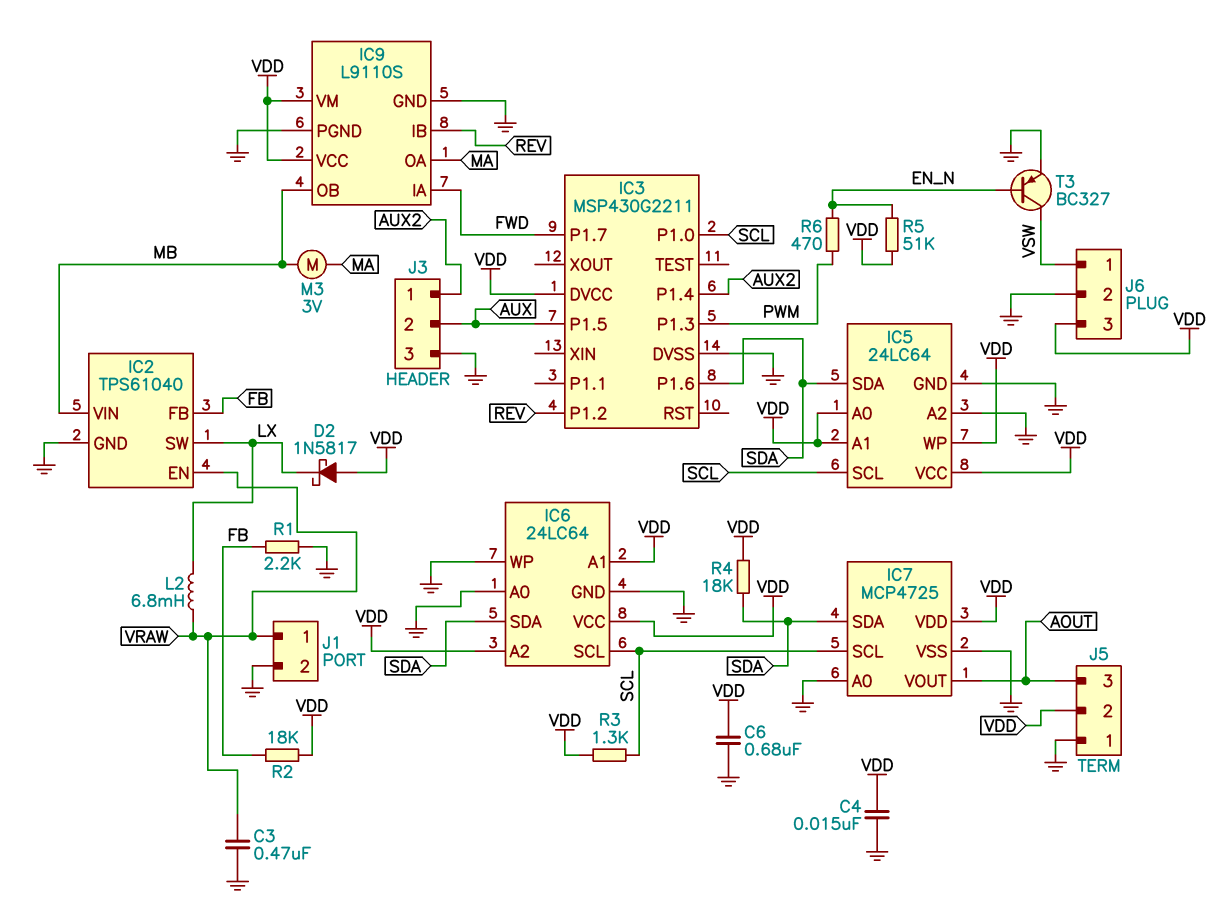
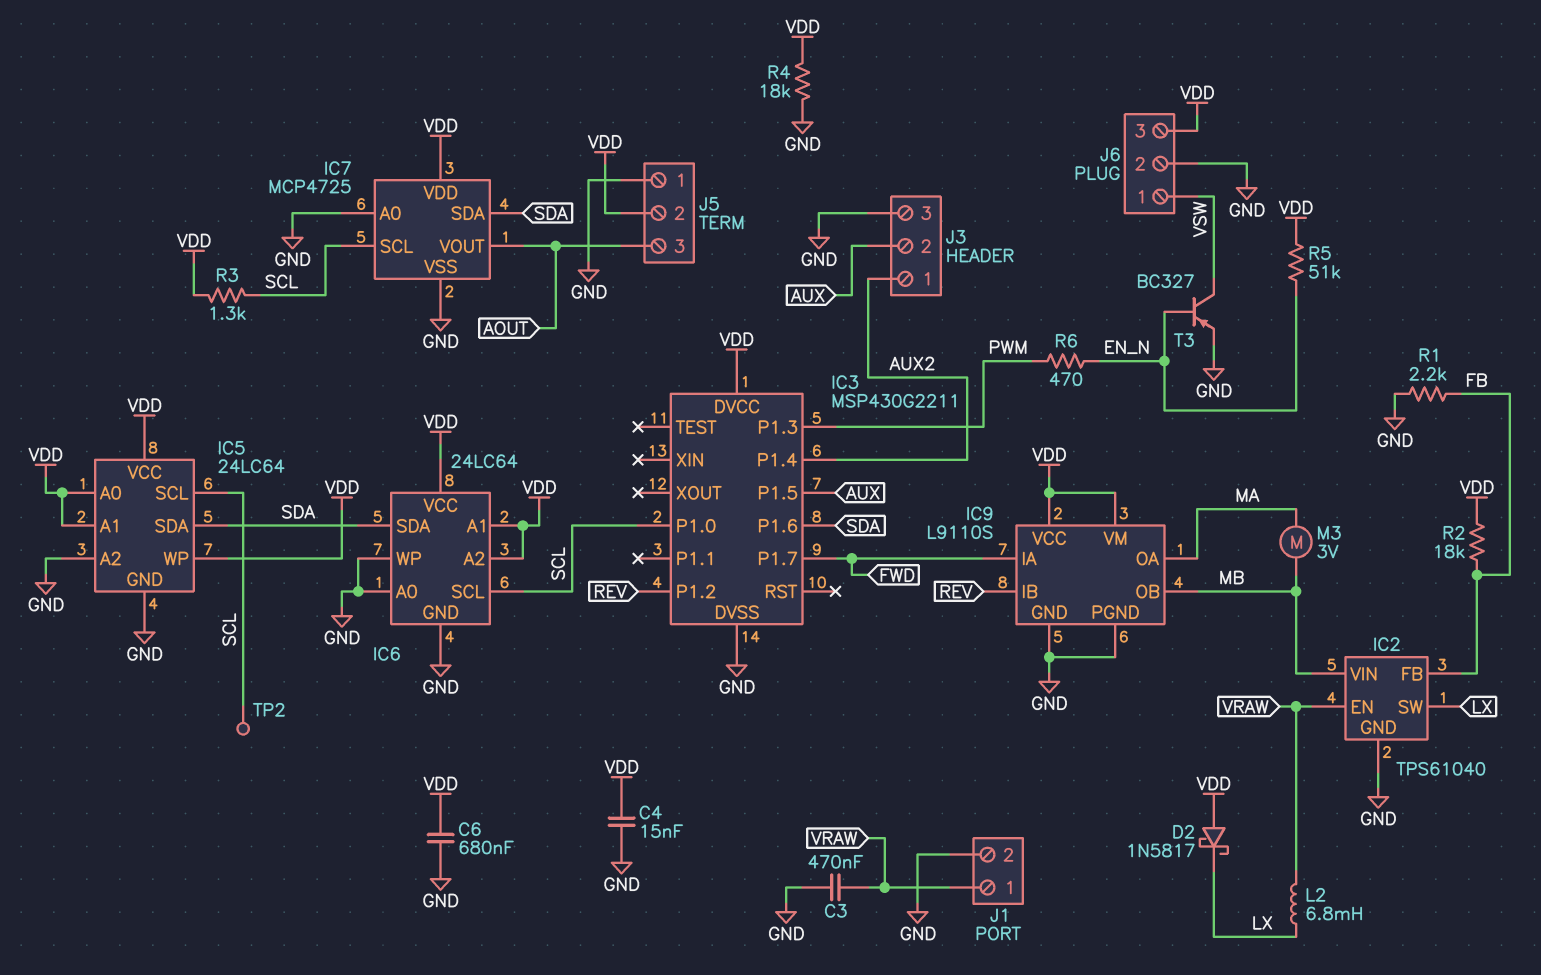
R4: 18k (SDA, VDD) -> 18k (GND, VDD)
TP2: none -> test point (SCL)

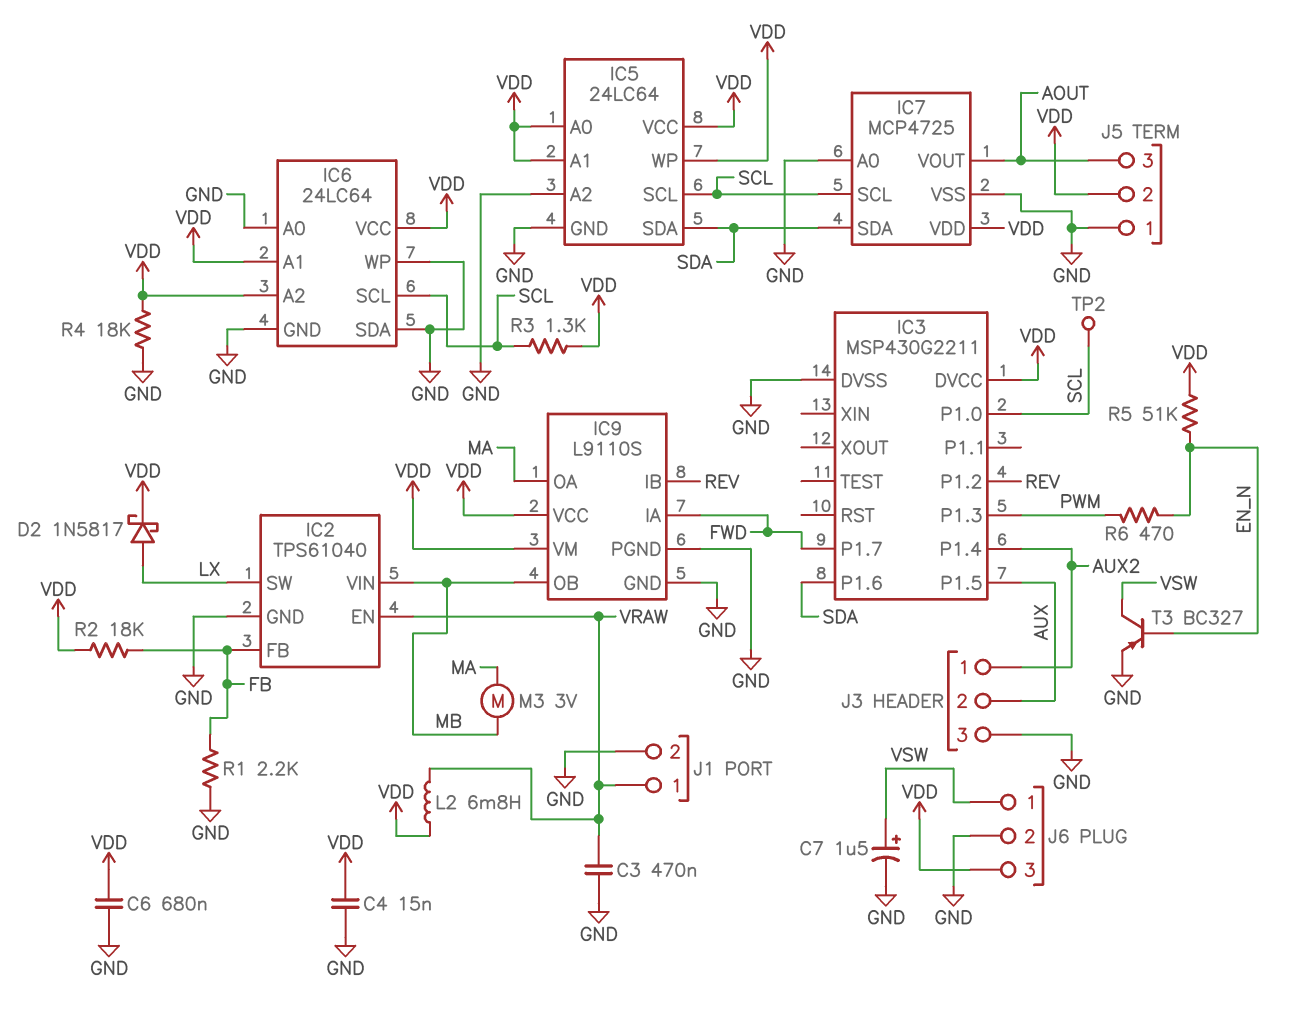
C7: none -> 1.5uF (plus VSW, minus GND)
D2: schottky 1N5817 (A VDD, K LX) -> schottky 1N5817 (A LX, K VDD)
IC6 pin SDA: SDA -> GND
L2: 6.8mH (LX, VRAW) -> 6.8mH (VDD, VRAW)

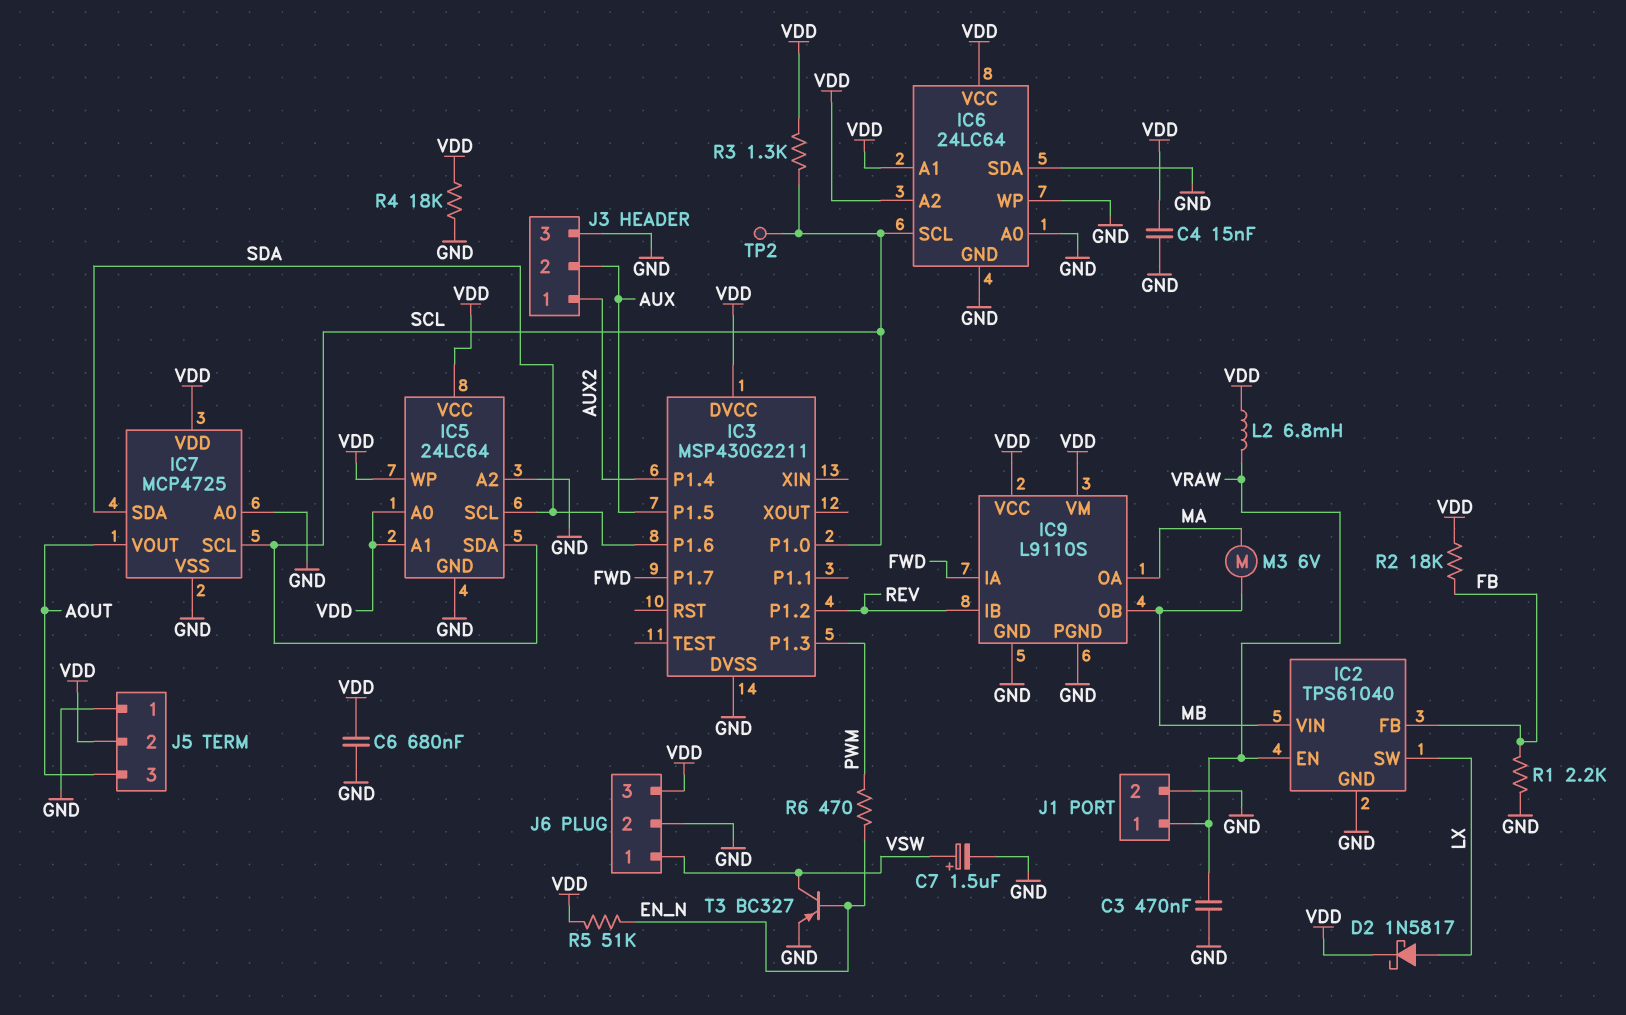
IC5 pin SCL: SCL -> SDA
IC5 pin SDA: SDA -> SCL
M3: motor 3V (MA, MB) -> motor 6V (MA, MB)

